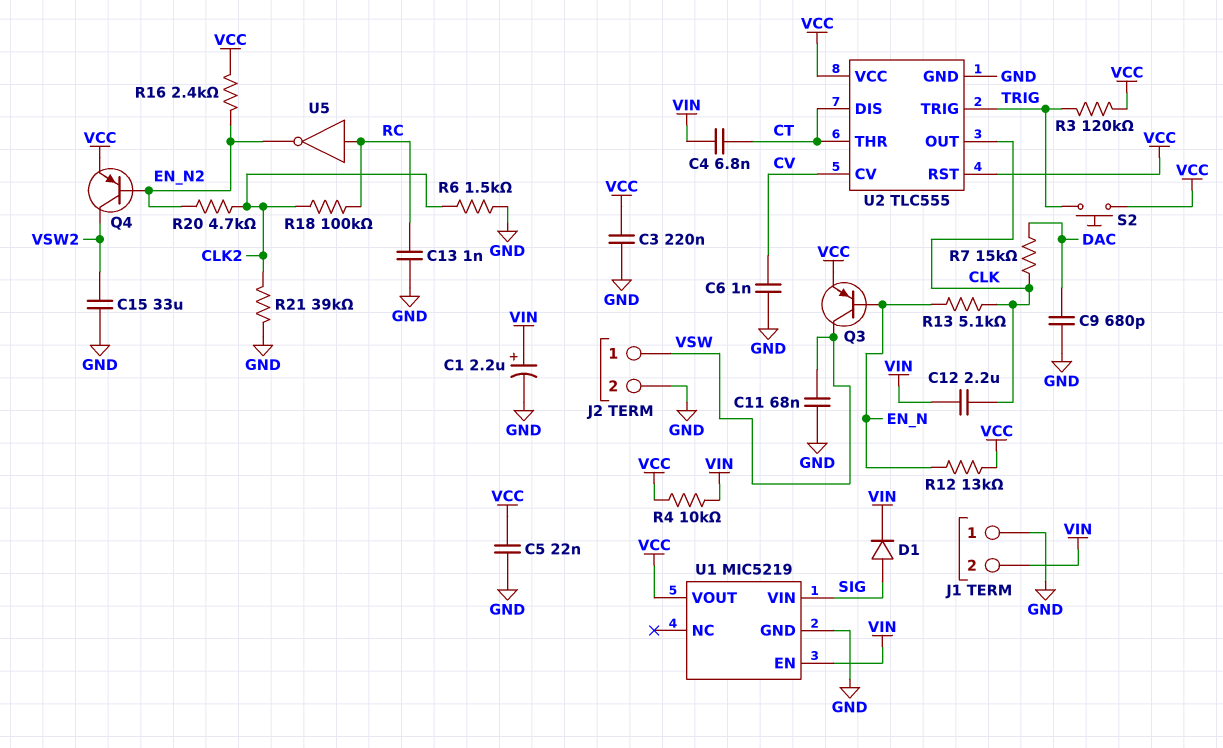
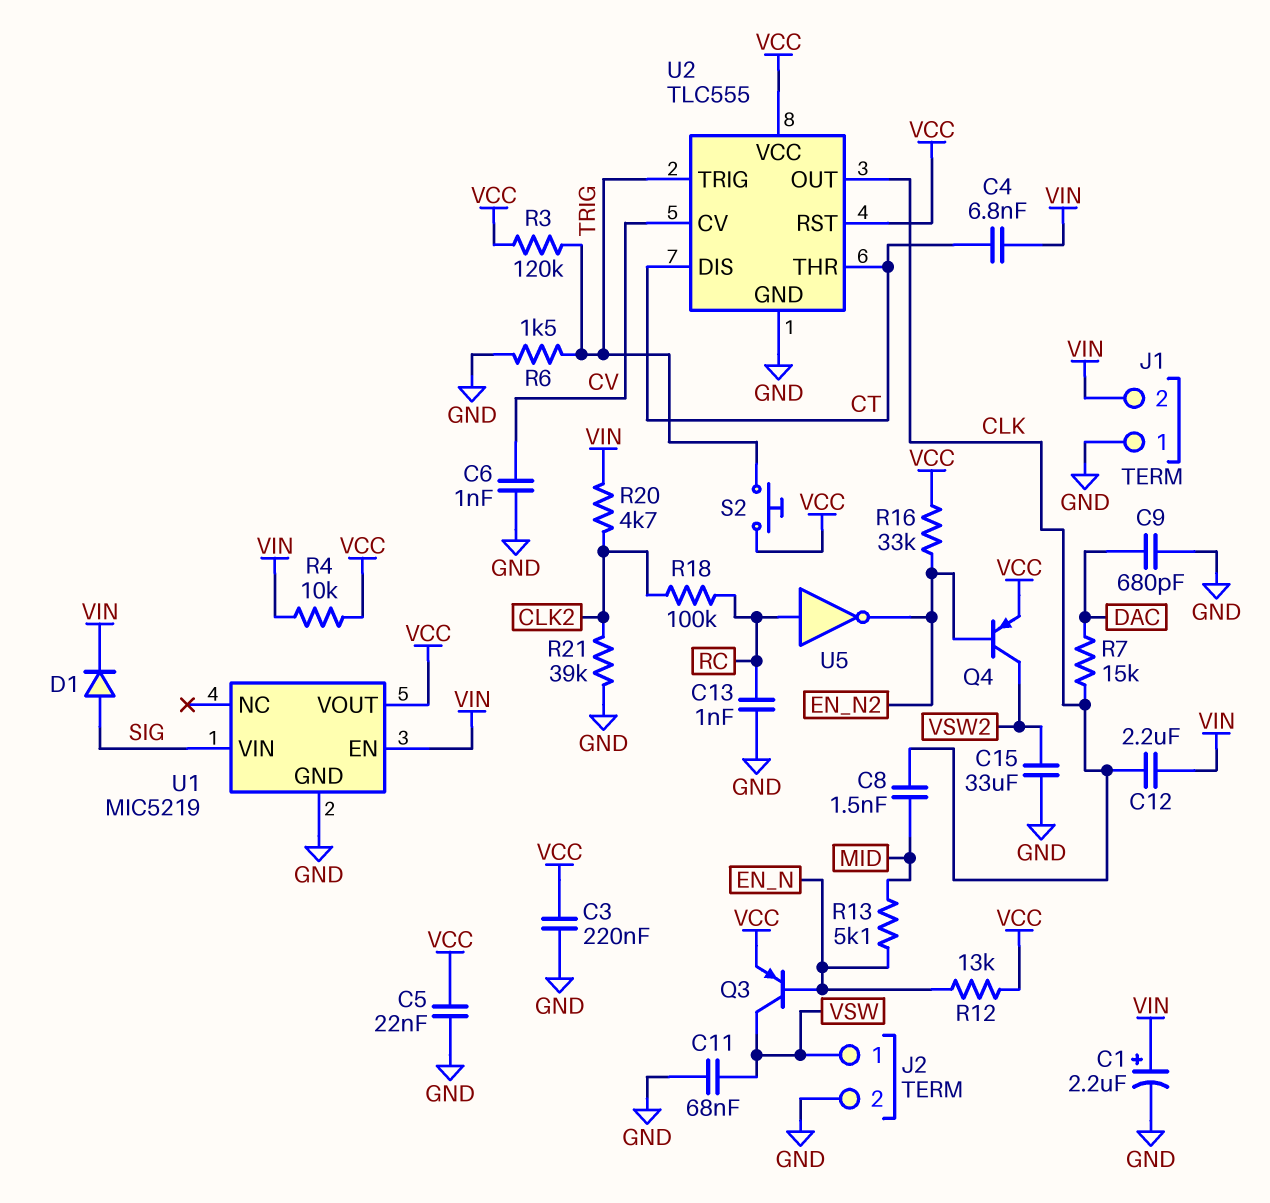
C8: none -> 1.5nF (CLK, MID)
R6: 1.5k (CLK2, GND) -> 1.5k (GND, TRIG)
R13: 5.1k (CLK, EN_N) -> 5.1k (EN_N, MID)
R16: 2.4k (EN_N2, VCC) -> 33k (EN_N2, VCC)
R20: 4.7k (CLK2, EN_N2) -> 4.7k (CLK2, VIN)

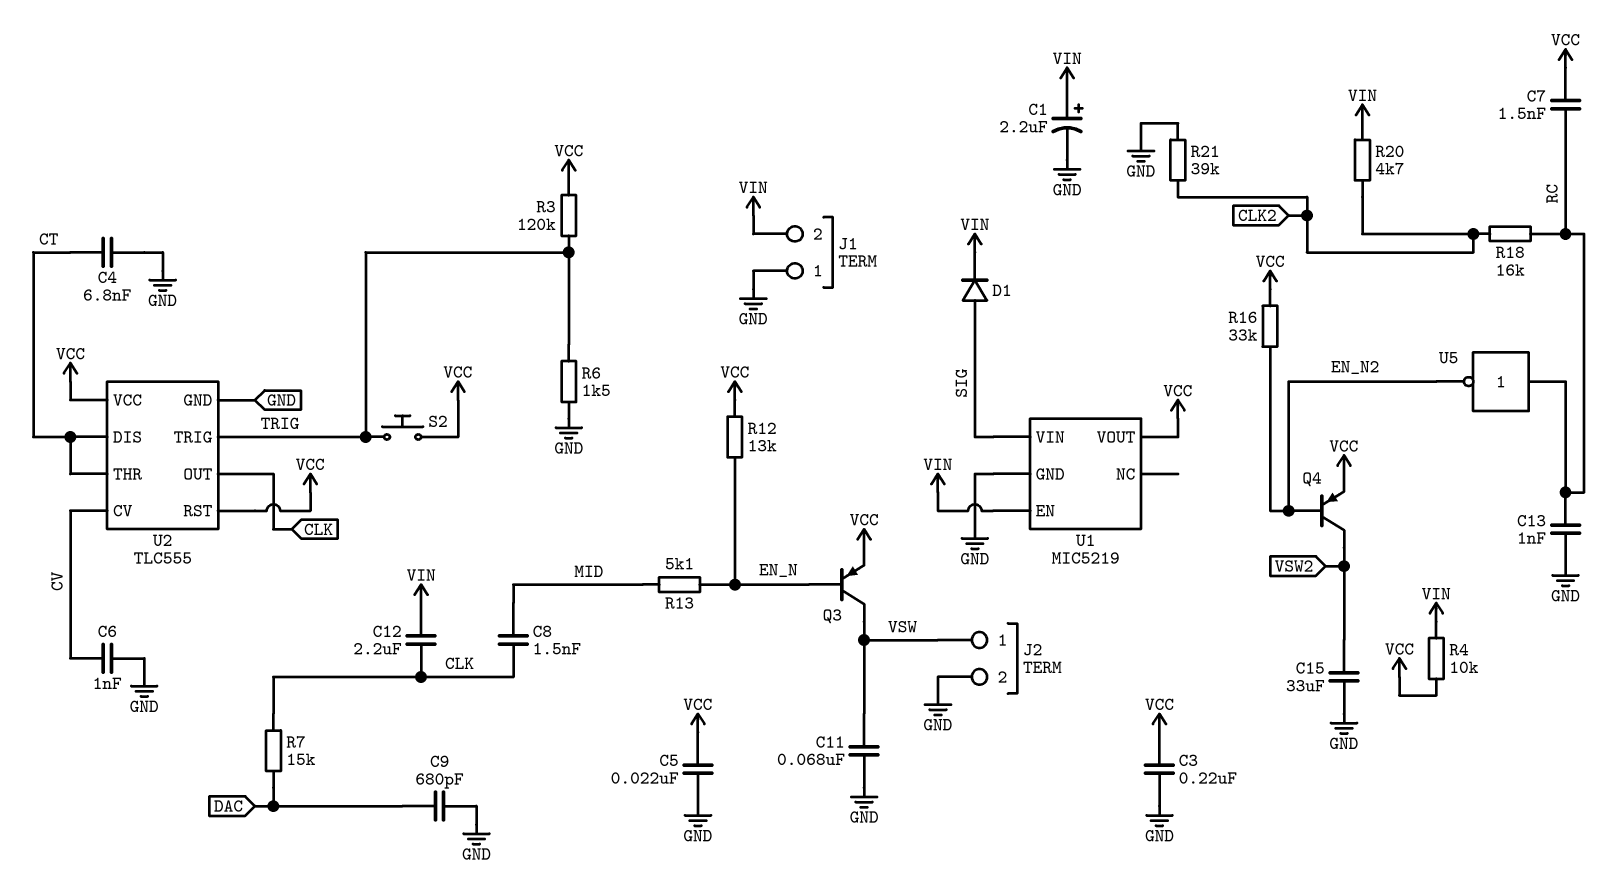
C4: 6.8nF (CT, VIN) -> 6.8nF (CT, GND)
C7: none -> 1.5nF (RC, VCC)
R18: 100k (CLK2, RC) -> 16k (CLK2, RC)

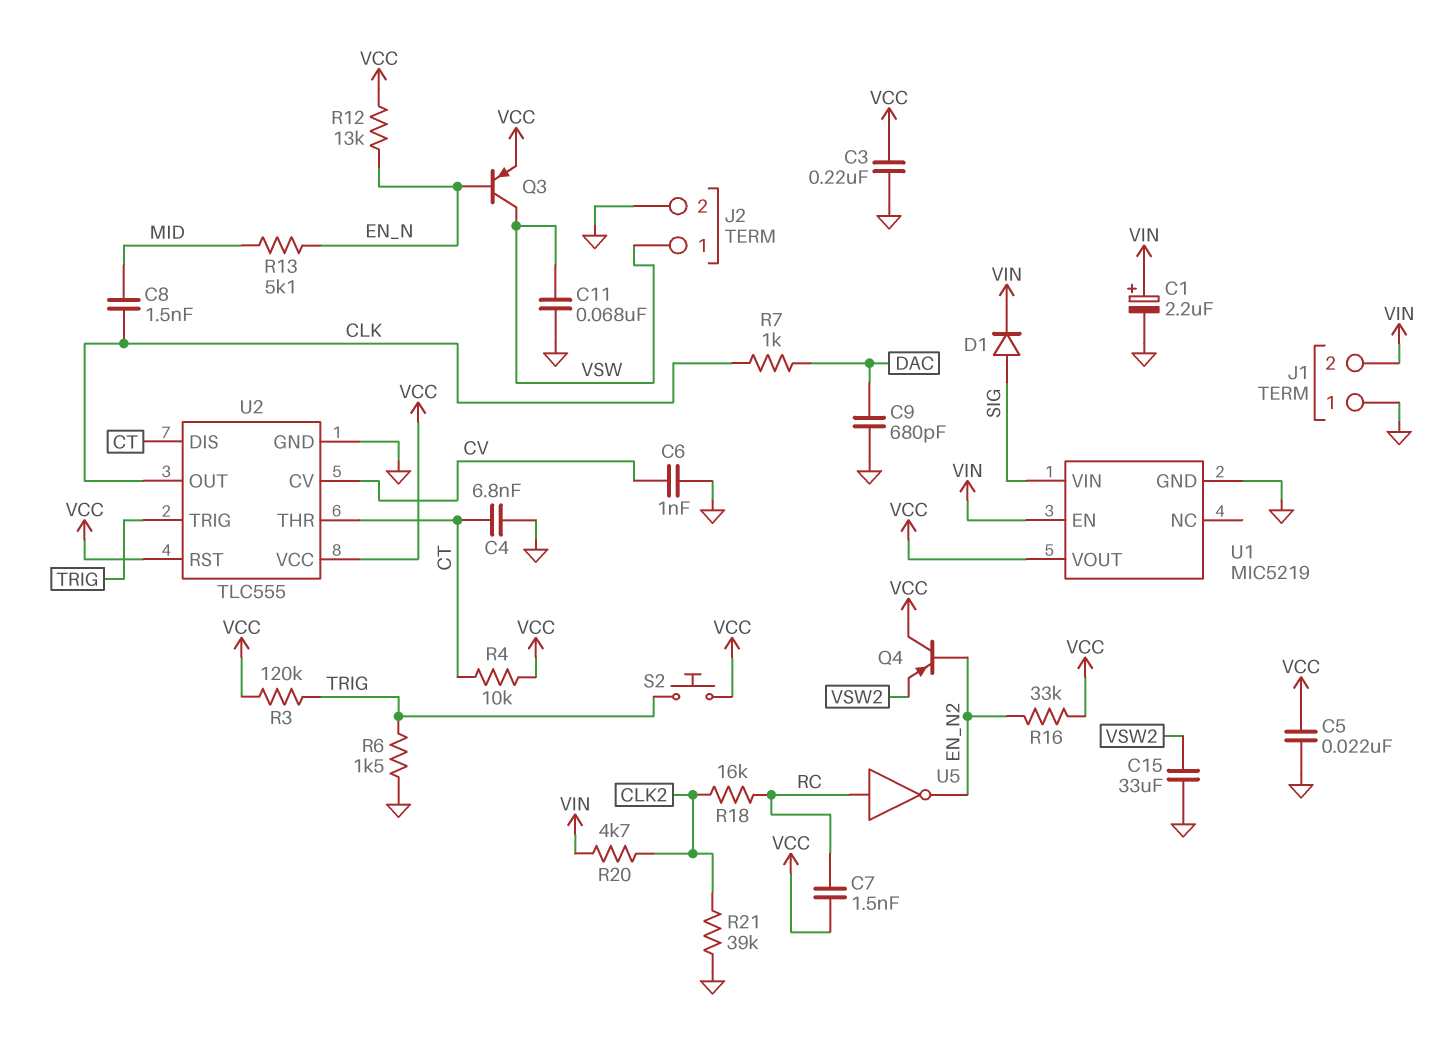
C12: 2.2uF (CLK, VIN) -> none
C13: 1nF (GND, RC) -> none
Q4: PNP (B EN_N2, C VSW2, E VCC) -> PNP (B EN_N2, C VCC, E VSW2)
R4: 10k (VCC, VIN) -> 10k (CT, VCC)
R7: 15k (CLK, DAC) -> 1k (CLK, DAC)

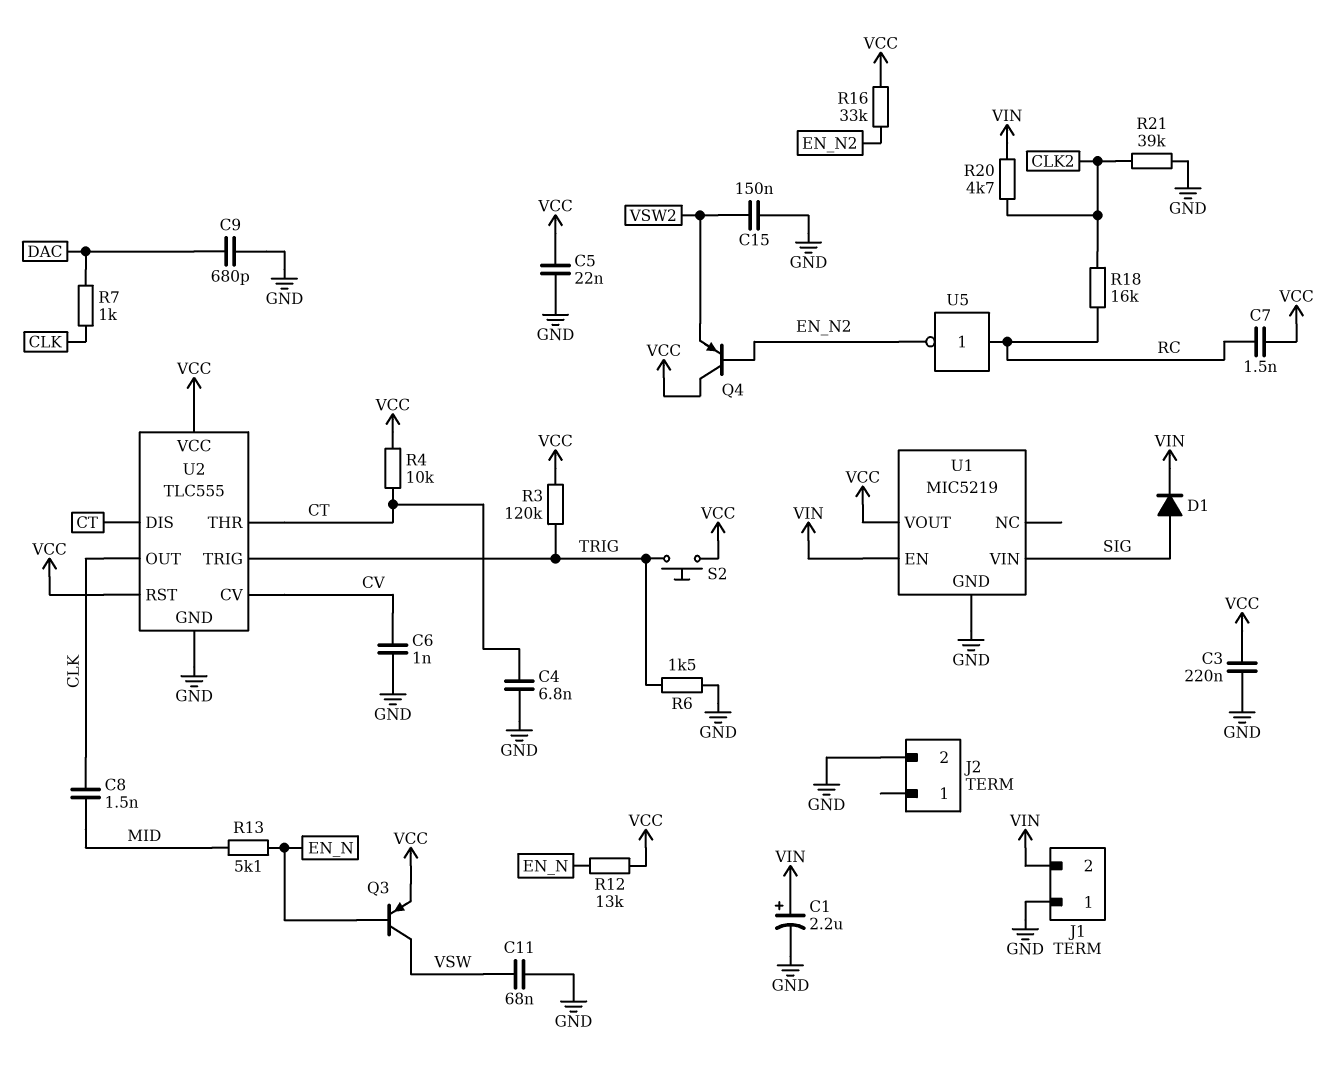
C15: 33uF (GND, VSW2) -> 150nF (GND, VSW2)
J2 pin 1: VSW -> none

